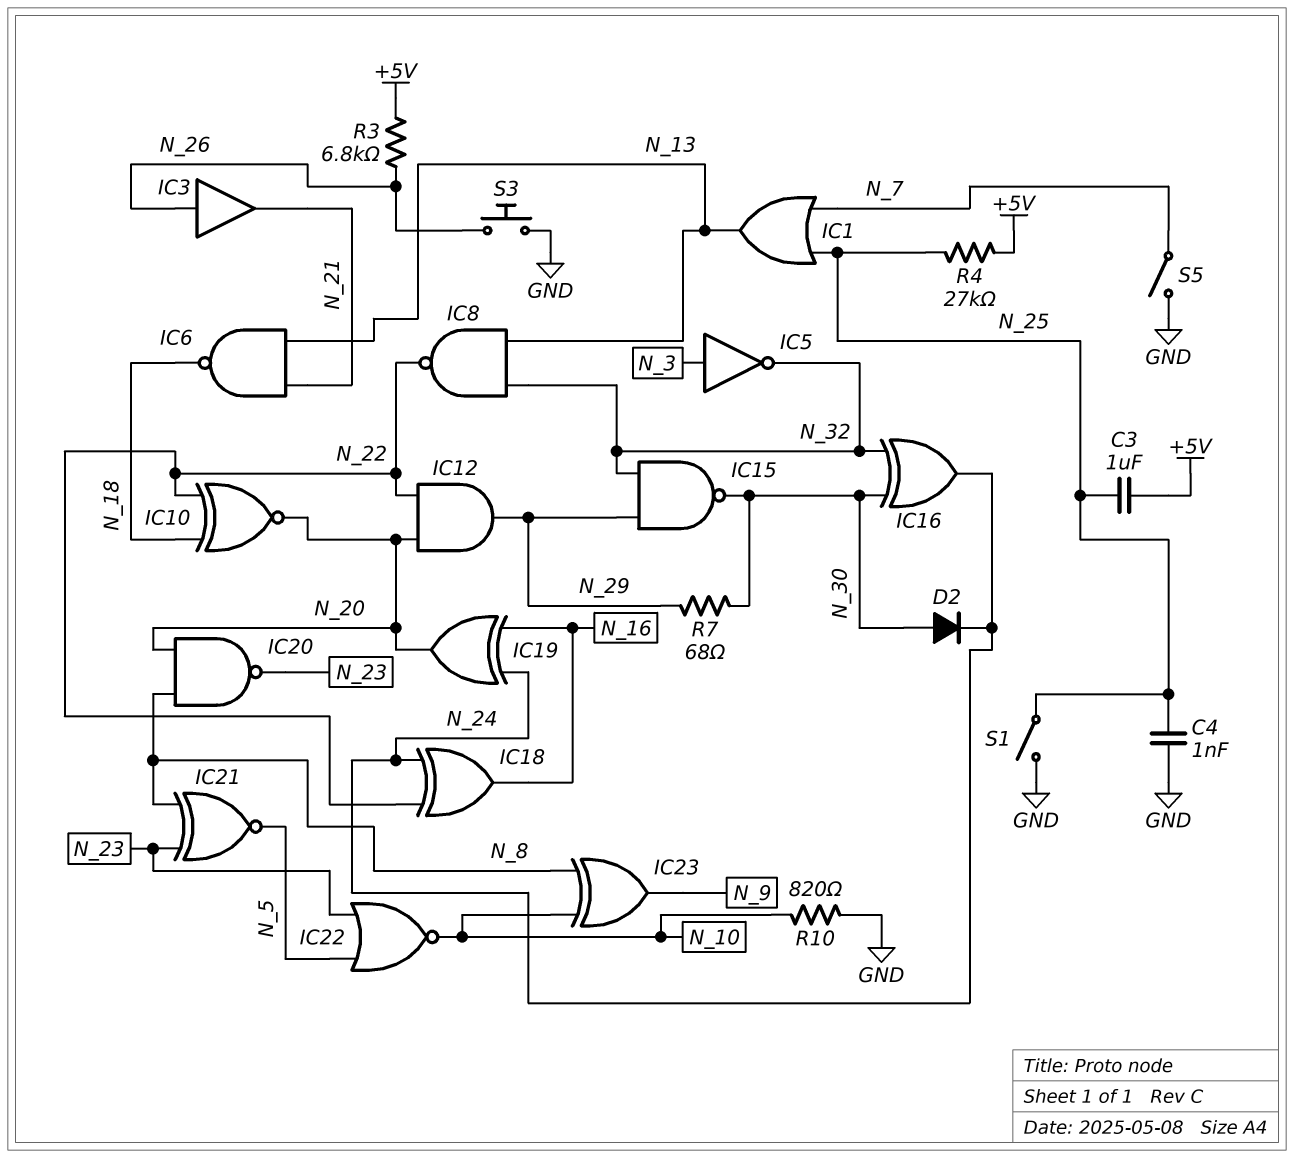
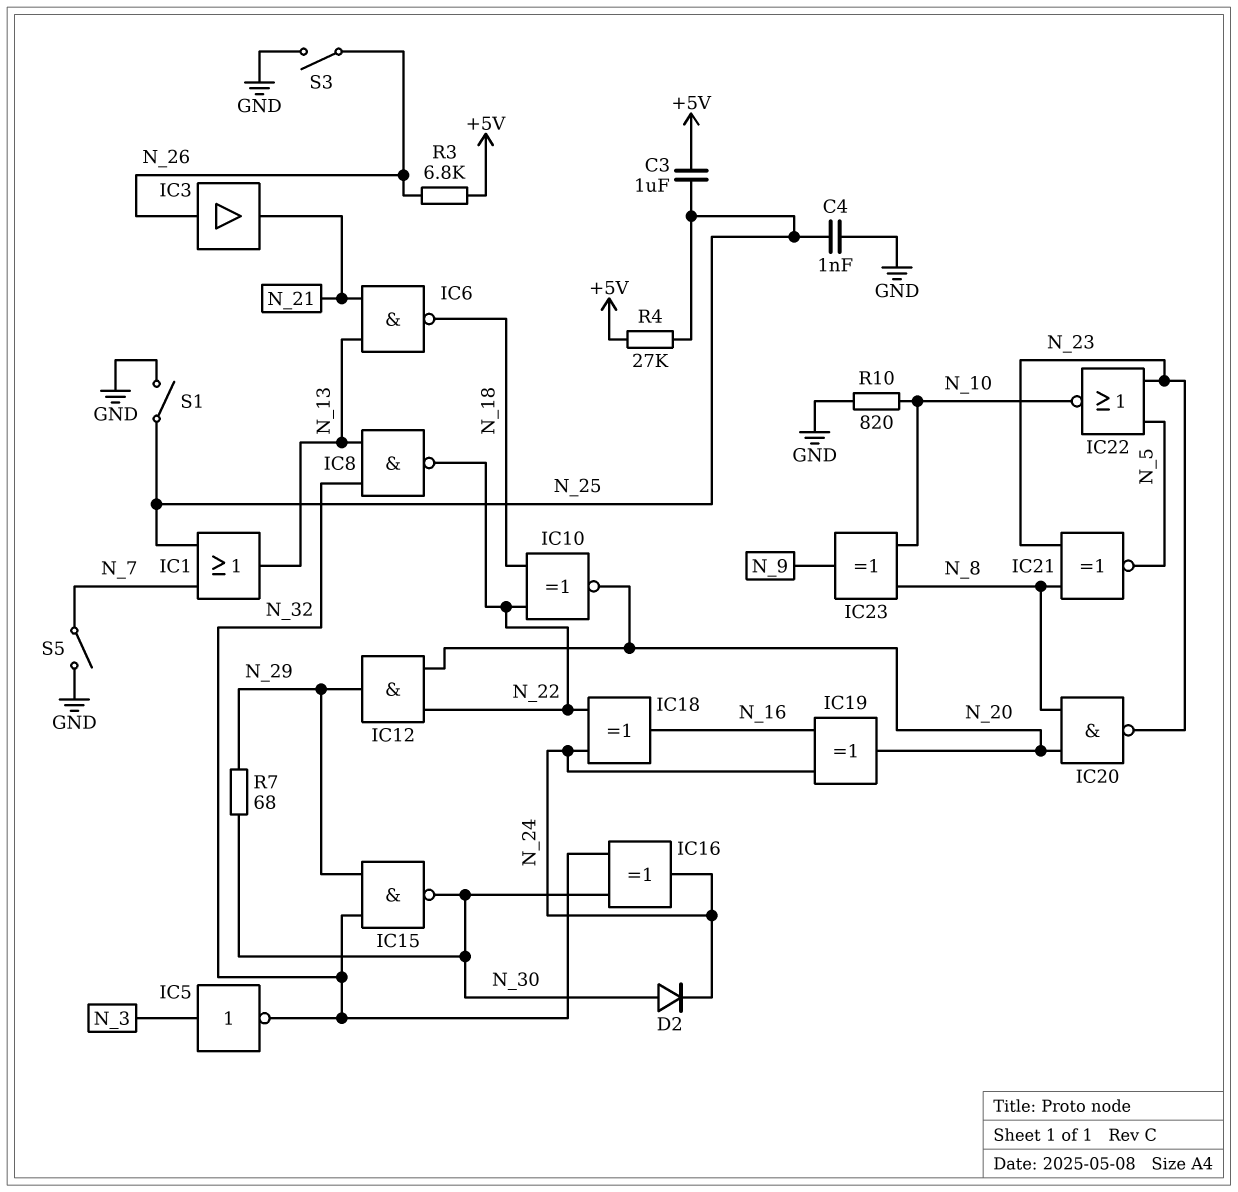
S3: button (GND, N_26) -> switch (GND, N_26)

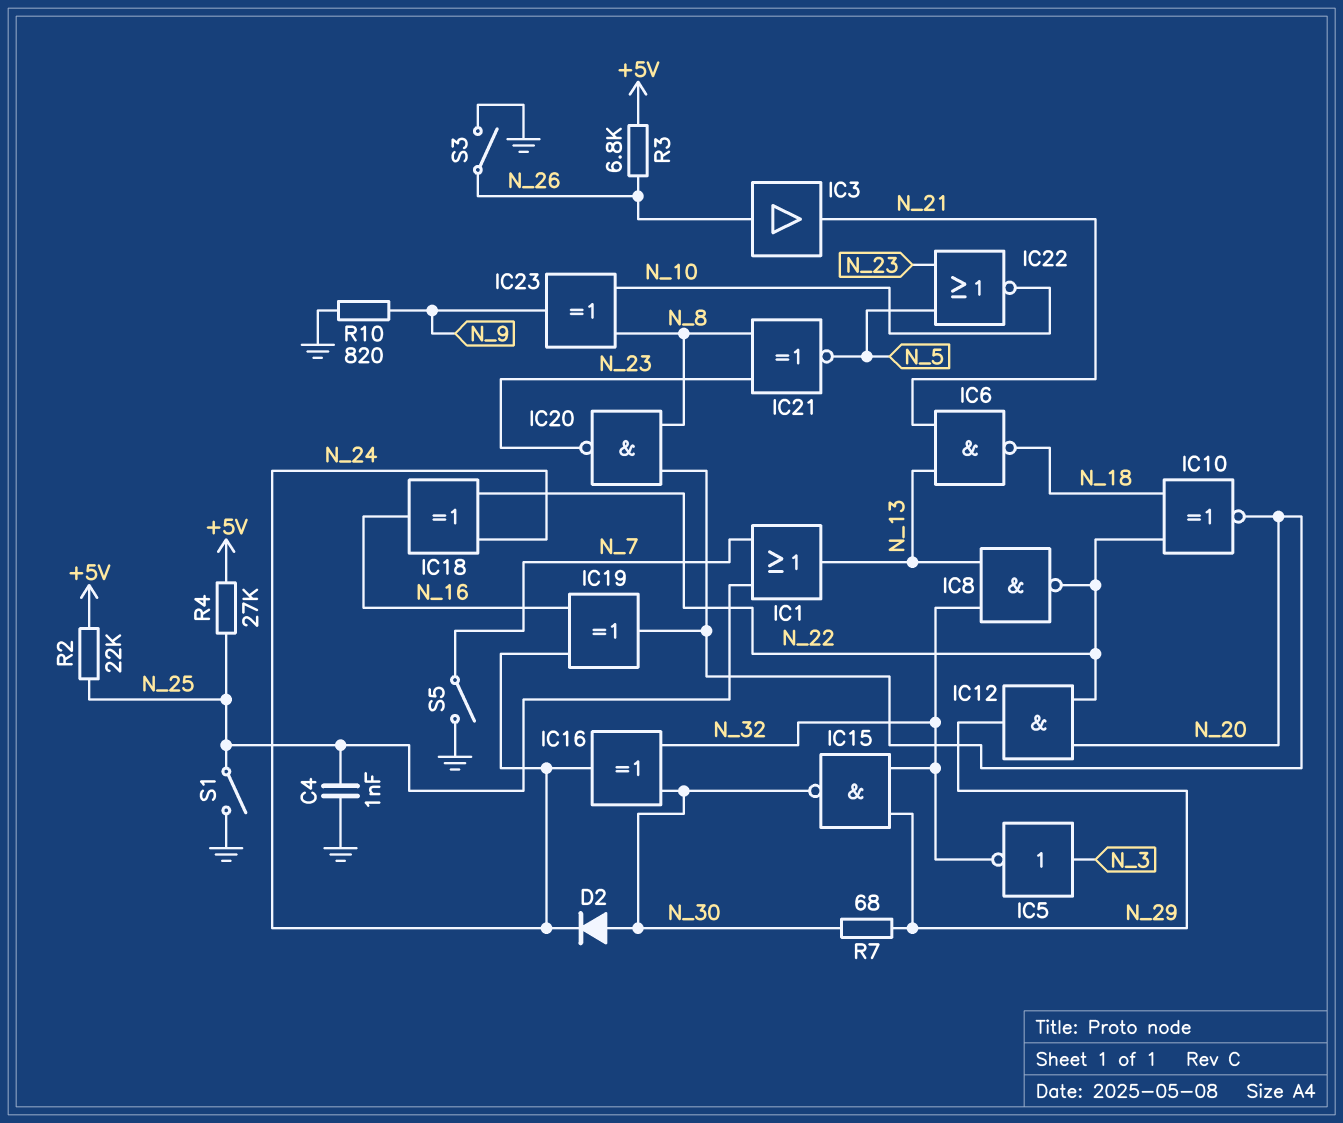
C3: 1uF (+5V, N_25) -> none
R2: none -> 22k (+5V, N_25)
R10: 820 (GND, N_10) -> 820 (GND, N_9)

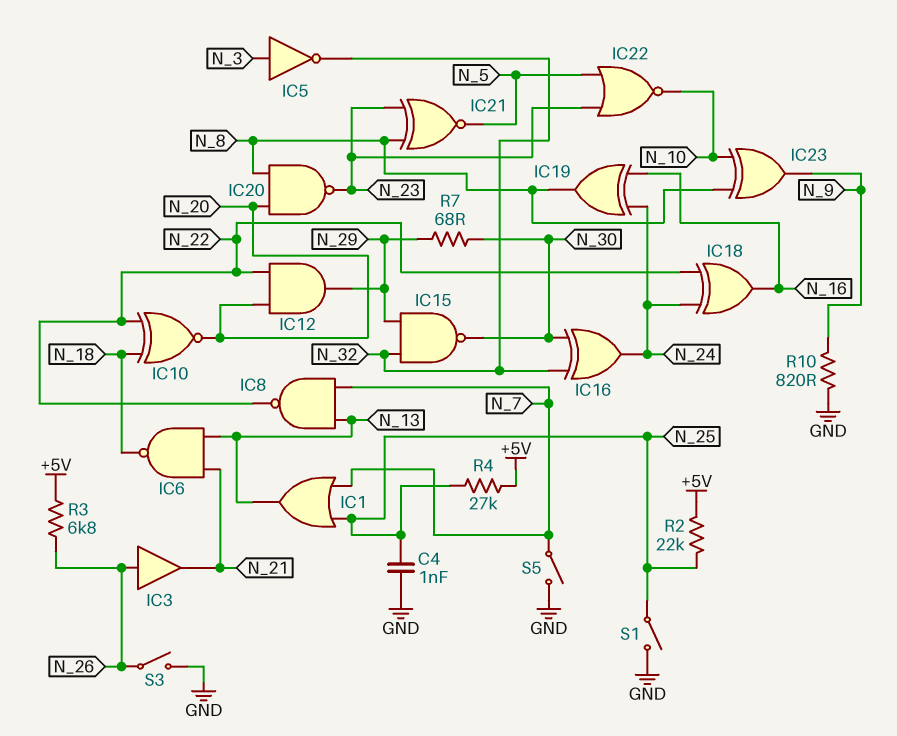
D2: diode (A N_30, K N_24) -> none
IC8: NAND (in N_13, in N_32, out N_22) -> NAND (in N_7, in N_13, out N_22)
IC19: XOR (in N_16, in N_24, out N_20) -> XOR (in N_16, in N_24, out N_8)

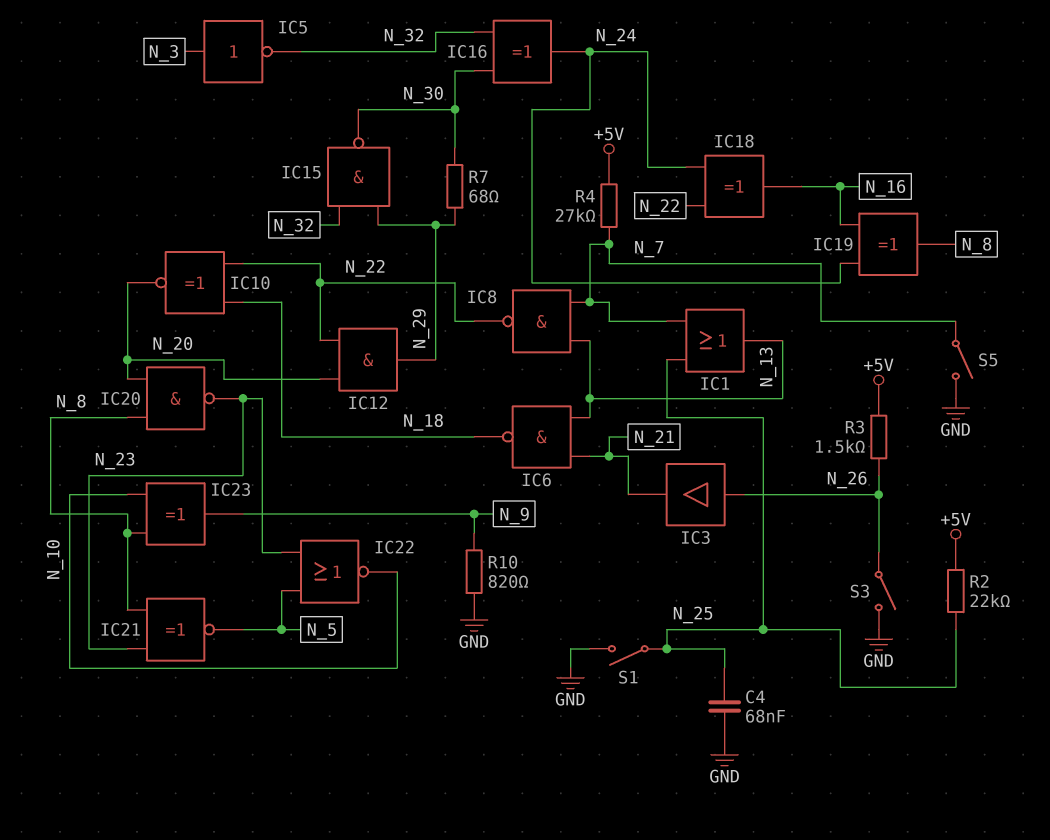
C4: 1nF (GND, N_25) -> 68nF (GND, N_25)
R3: 6.8k (+5V, N_26) -> 1.5k (+5V, N_26)
R4: 27k (+5V, N_25) -> 27k (+5V, N_7)

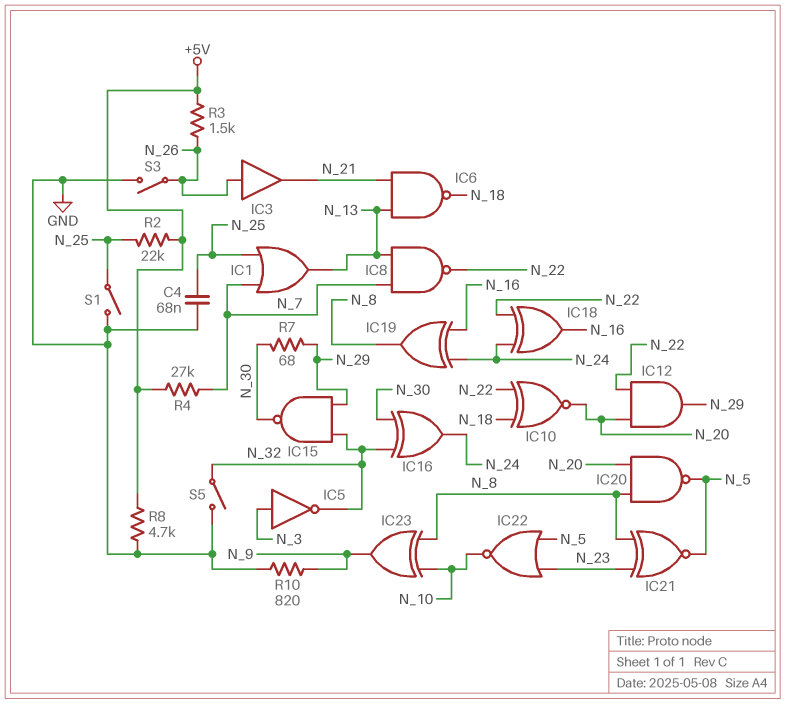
IC20: NAND (in N_8, in N_20, out N_23) -> NAND (in N_8, in N_20, out N_5)
R8: none -> 4.7k (+5V, GND)
S5: switch (GND, N_7) -> switch (GND, N_32)

